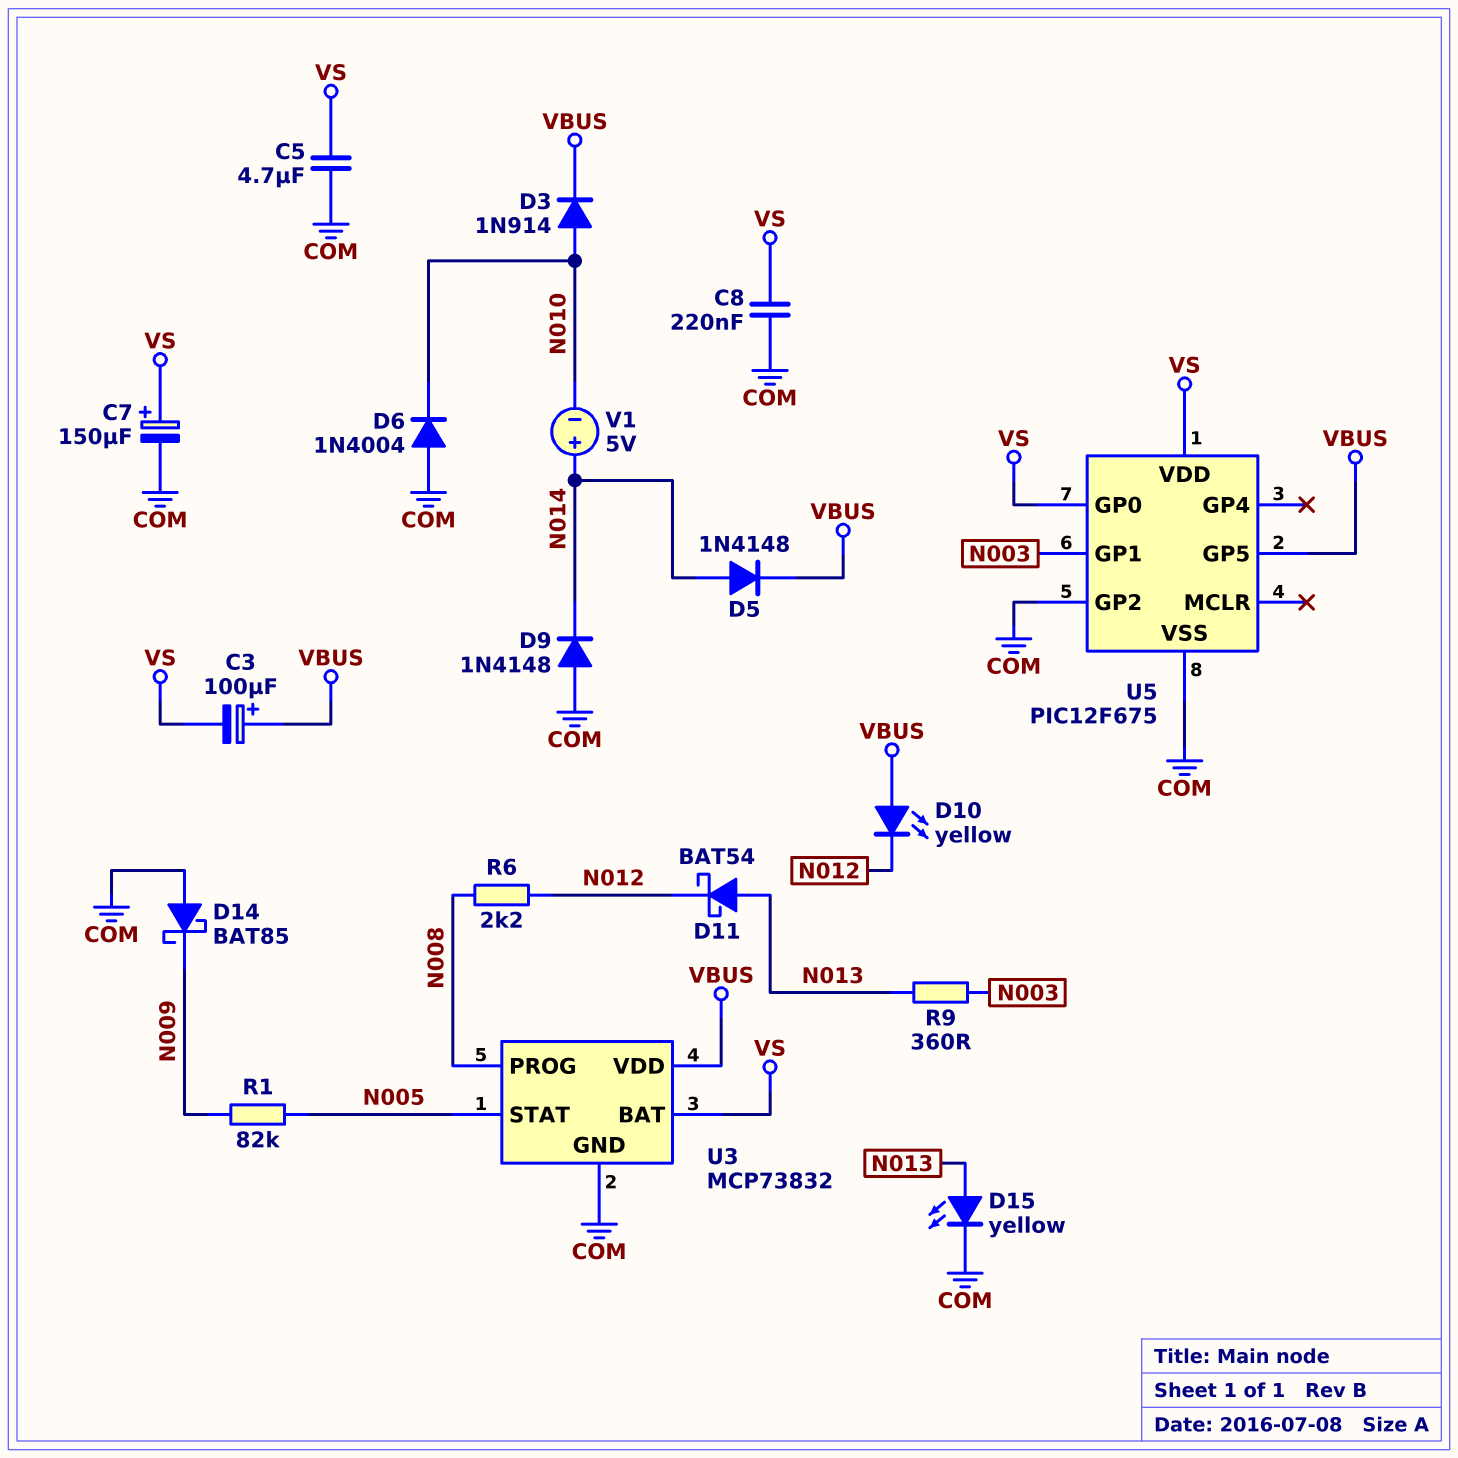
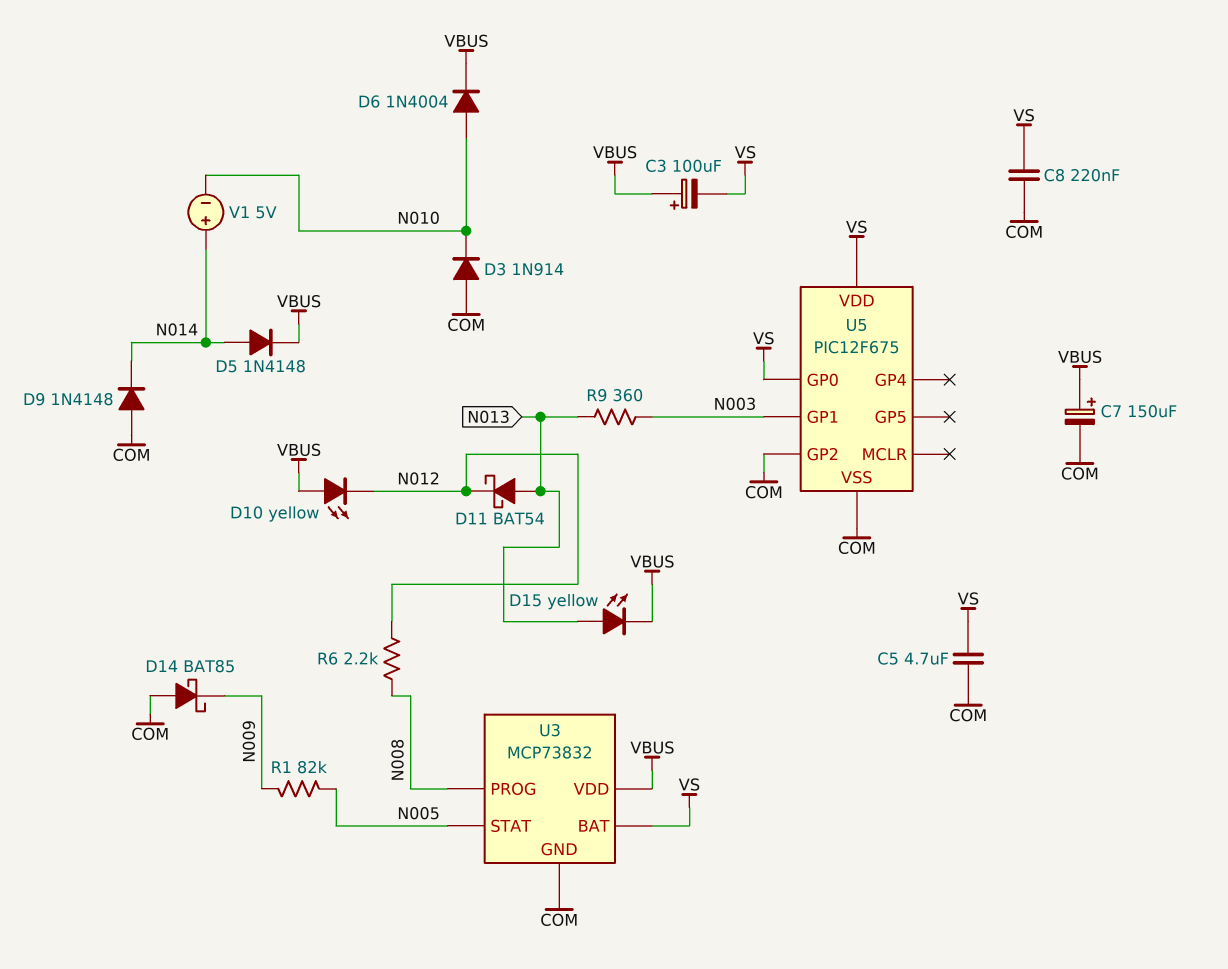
C7: 150uF (plus VS, minus COM) -> 150uF (plus VBUS, minus COM)
D3: diode 1N914 (A N010, K VBUS) -> diode 1N914 (A COM, K N010)
D6: diode 1N4004 (A COM, K N010) -> diode 1N4004 (A N010, K VBUS)
D15: LED yellow (A N013, K COM) -> LED yellow (A N013, K VBUS)
U5 pin GP5: VBUS -> none

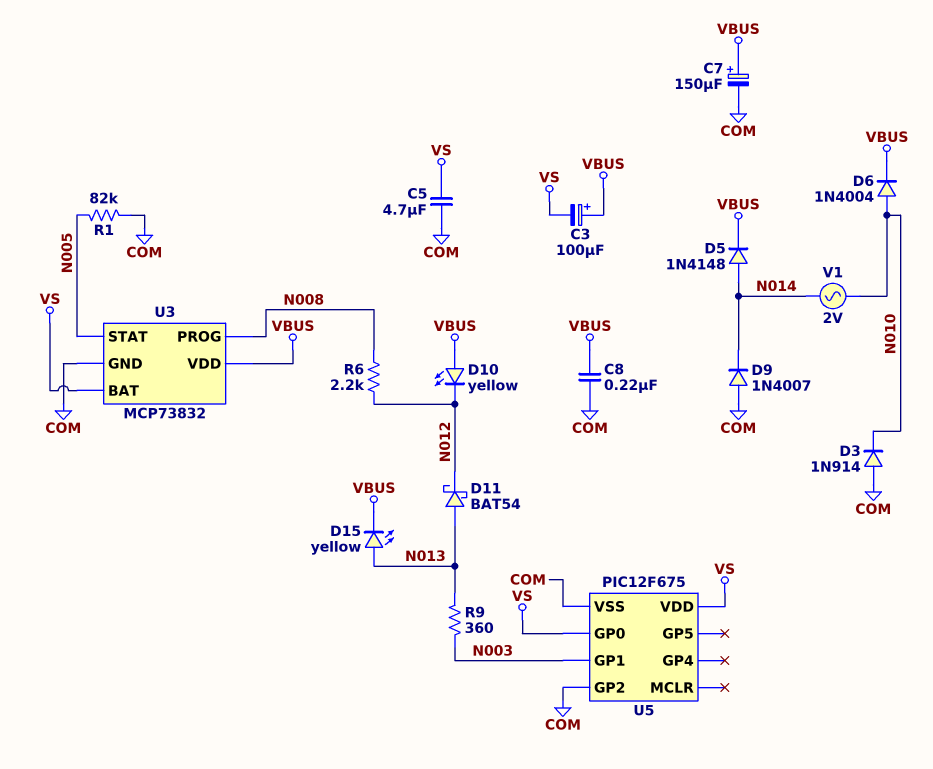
C8: 220nF (COM, VS) -> 220nF (COM, VBUS)
D9: diode 1N4148 (A COM, K N014) -> diode 1N4007 (A COM, K N014)
D14: schottky BAT85 (A COM, K N009) -> none
R1: 82k (N005, N009) -> 82k (COM, N005)
V1: 5V (plus N014, minus N010) -> AC 2V (N010, N014)

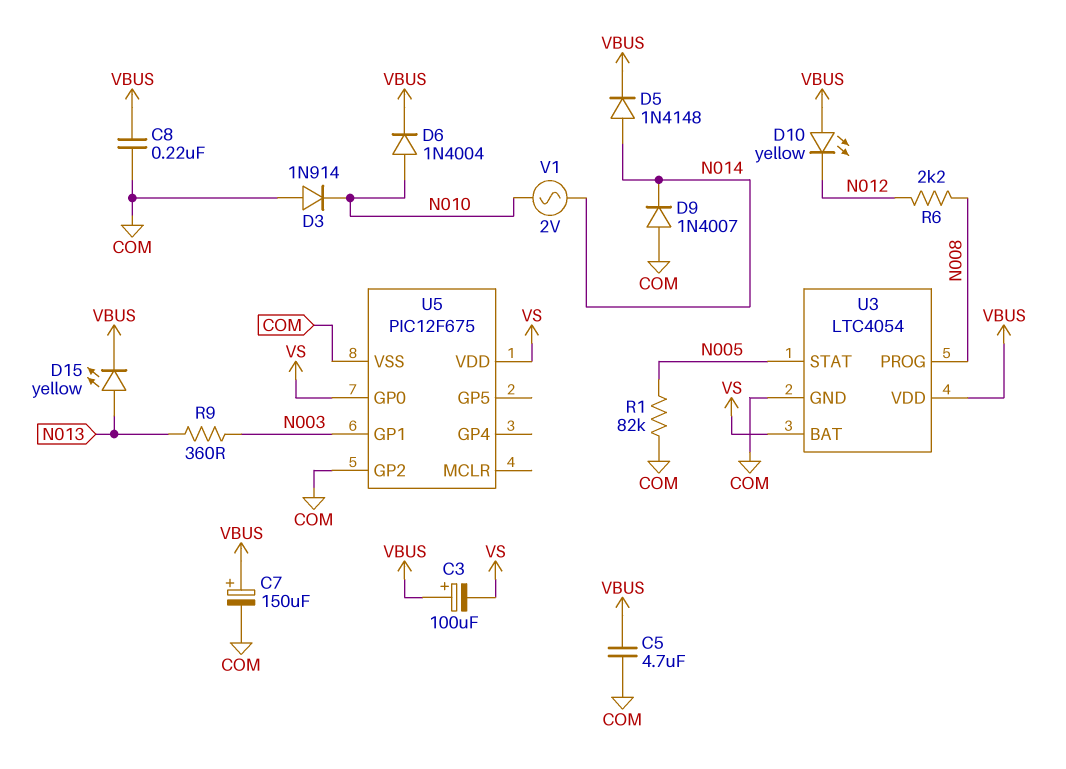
C5: 4.7uF (COM, VS) -> 4.7uF (COM, VBUS)
D11: schottky BAT54 (A N013, K N012) -> none
U3: MCP73832 -> LTC4054

